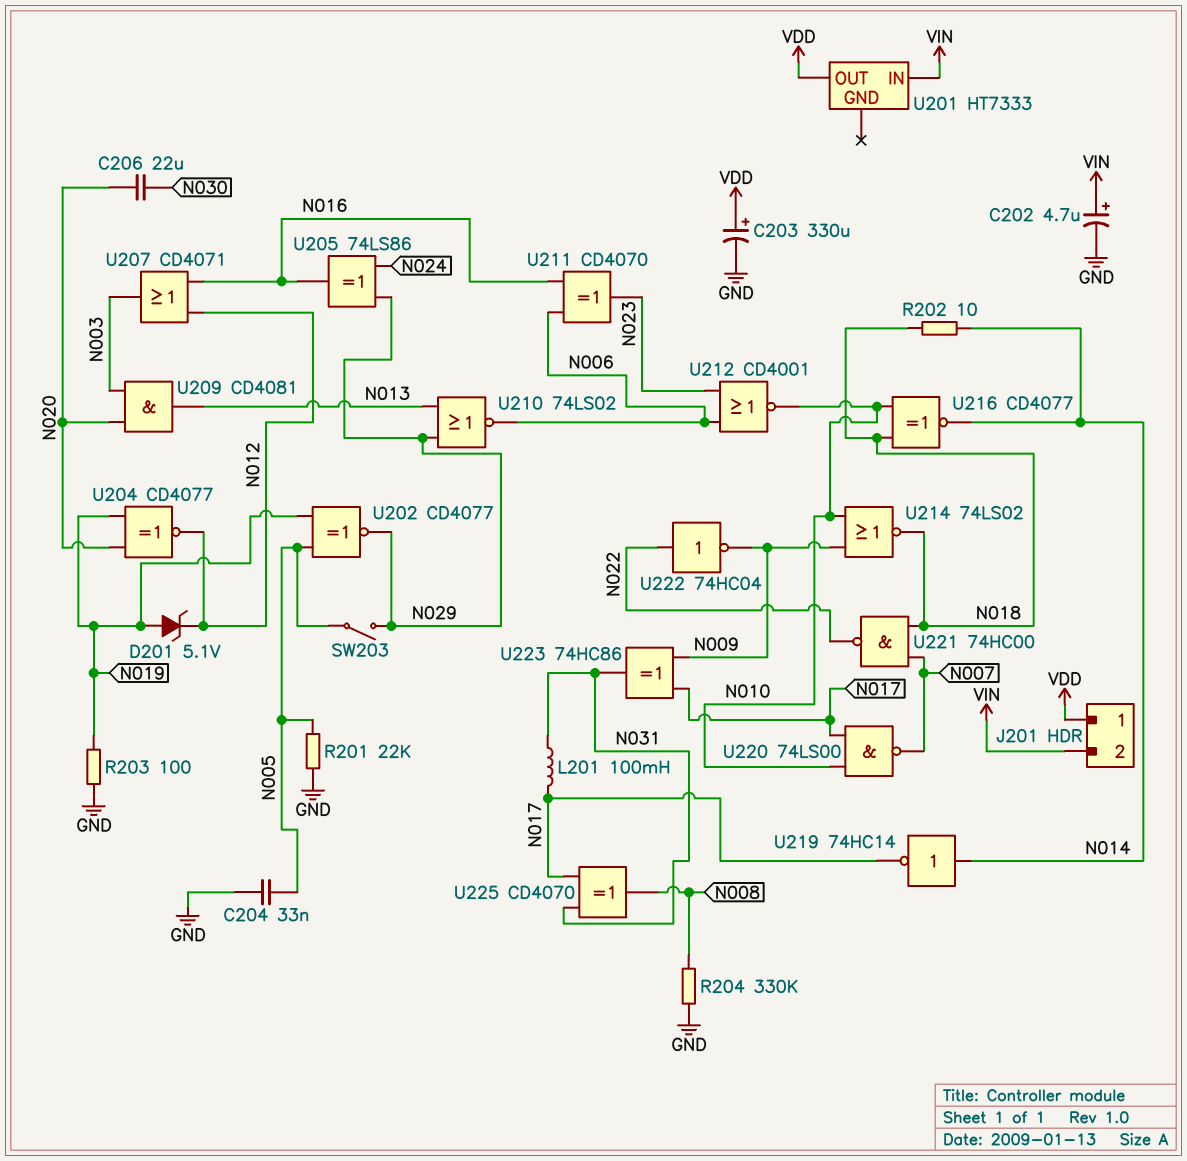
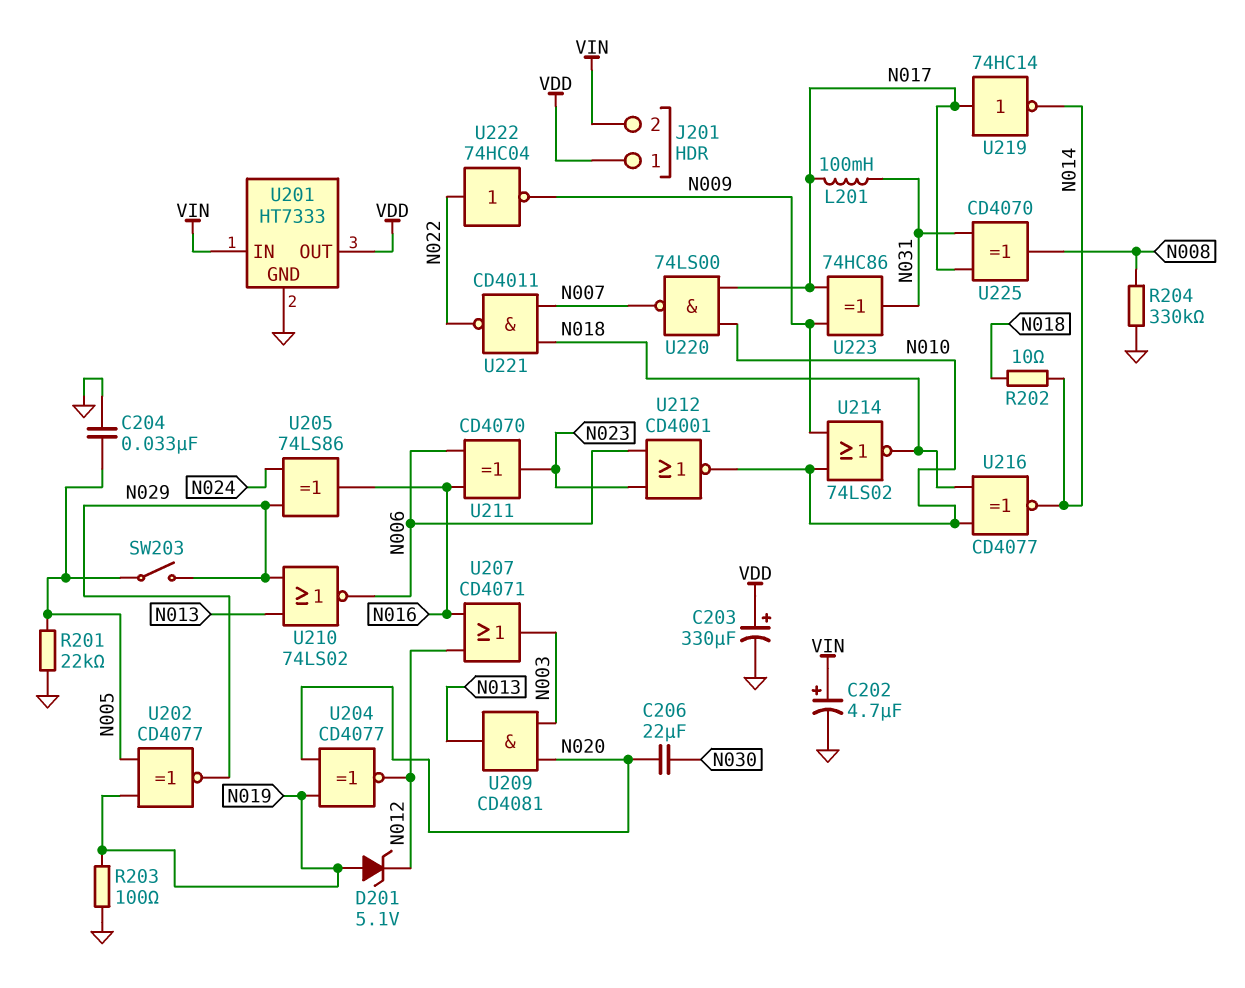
U201 pin GND: none -> GND
U219: NOT 74HC14 (in N014, out N017) -> NOT 74HC14 (in N017, out N014)
U221: NAND 74HC00 (in N007, in N018, out N022) -> NAND CD4011 (in N007, in N018, out N022)

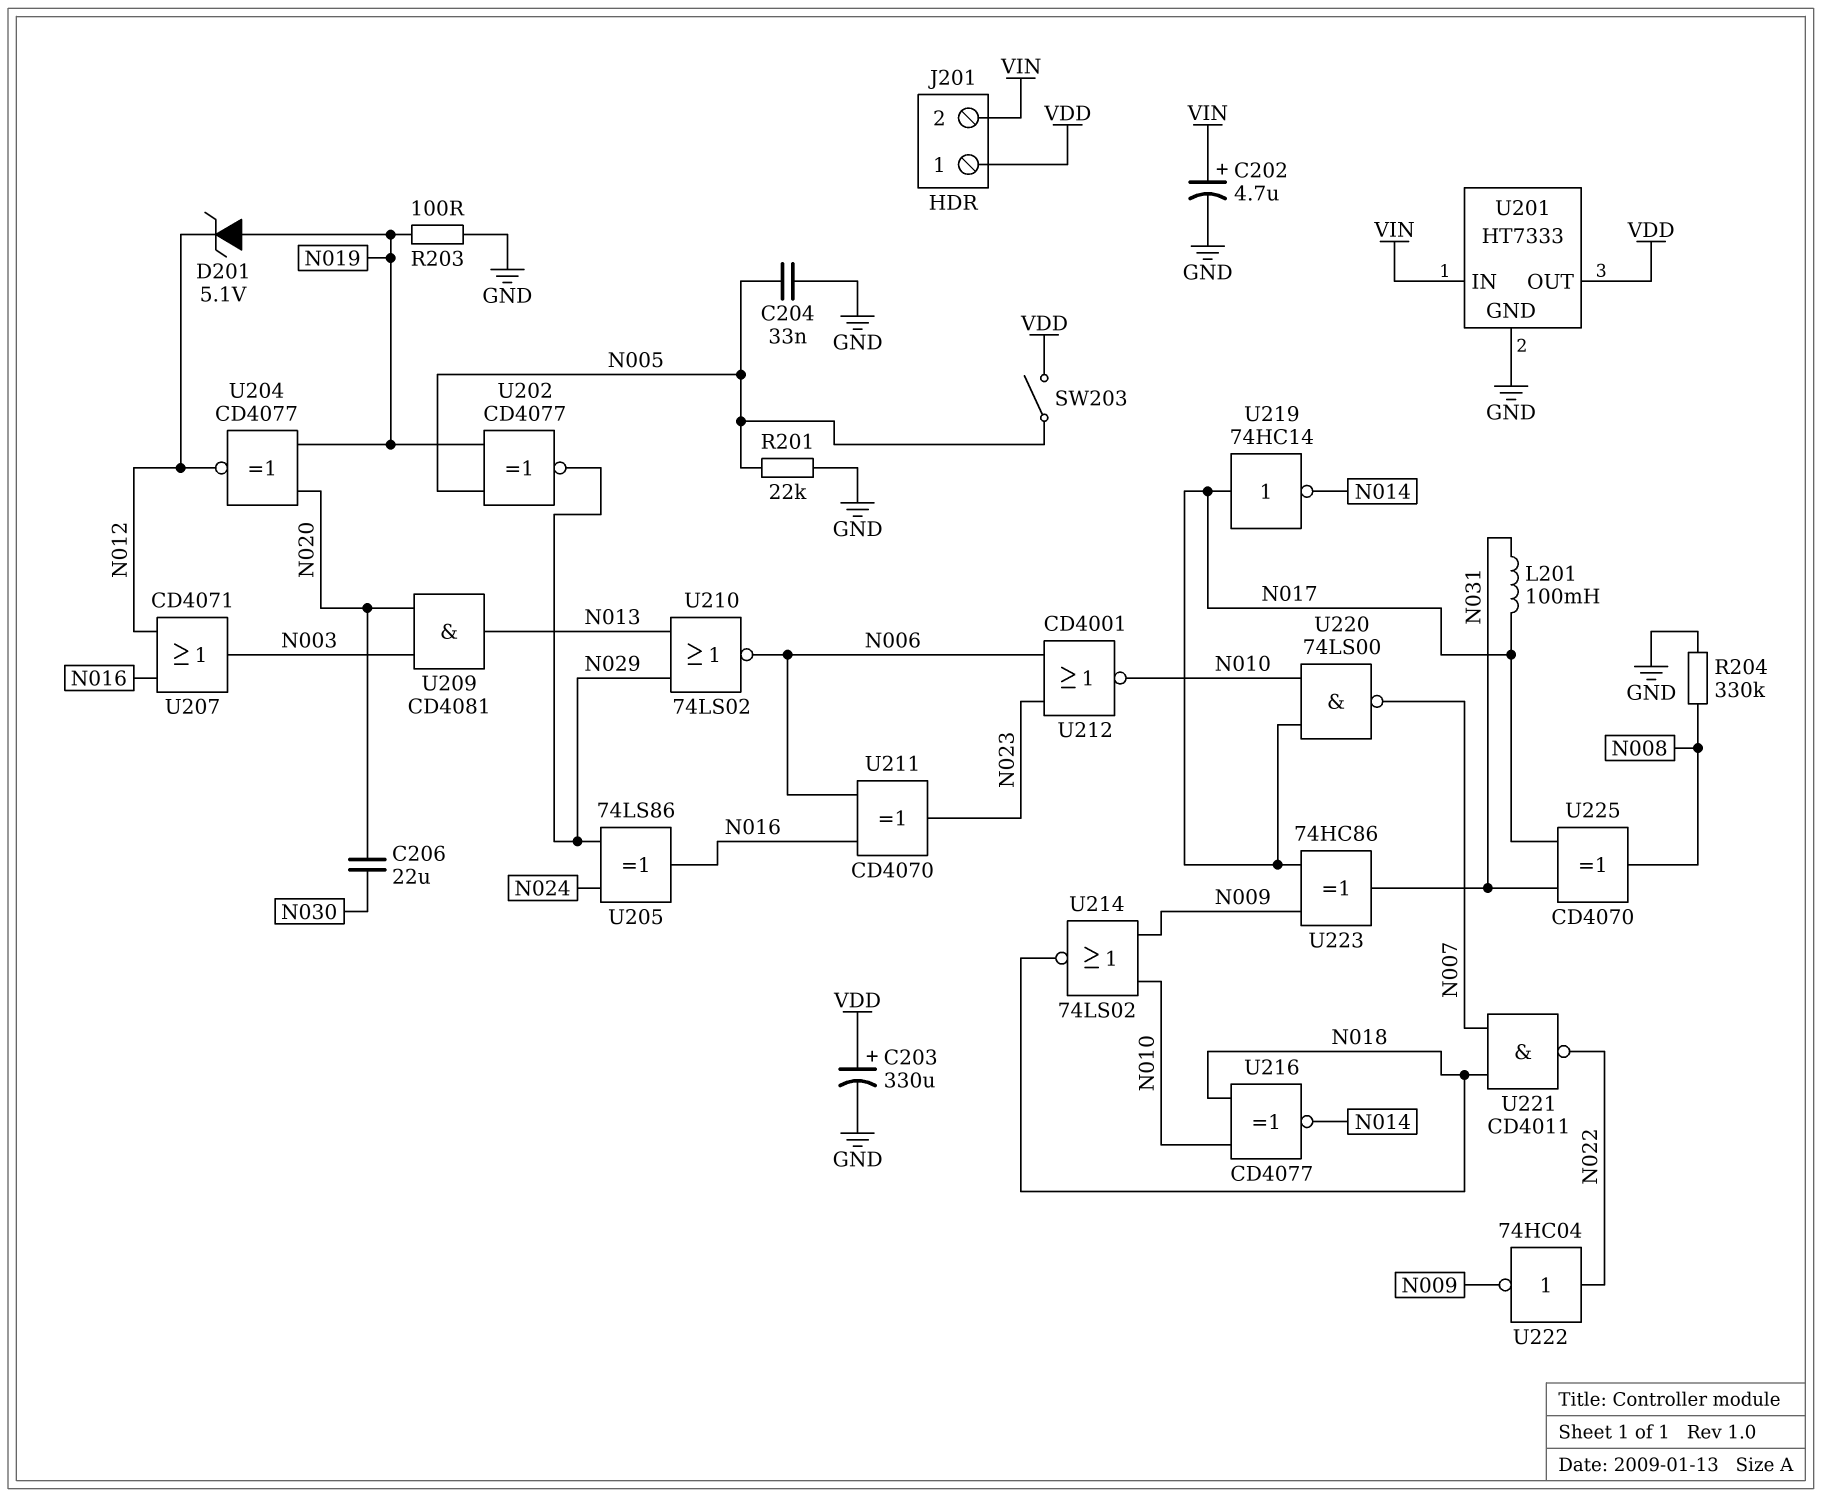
R202: 10 (N014, N018) -> none
SW203: switch (N005, N029) -> switch (N005, VDD)

